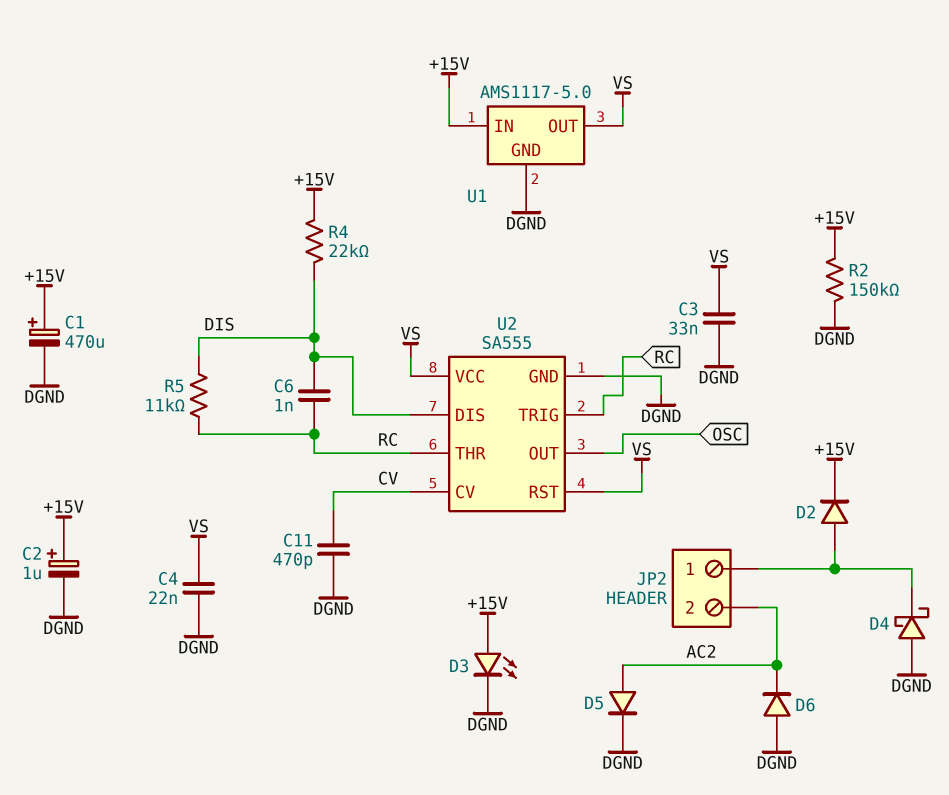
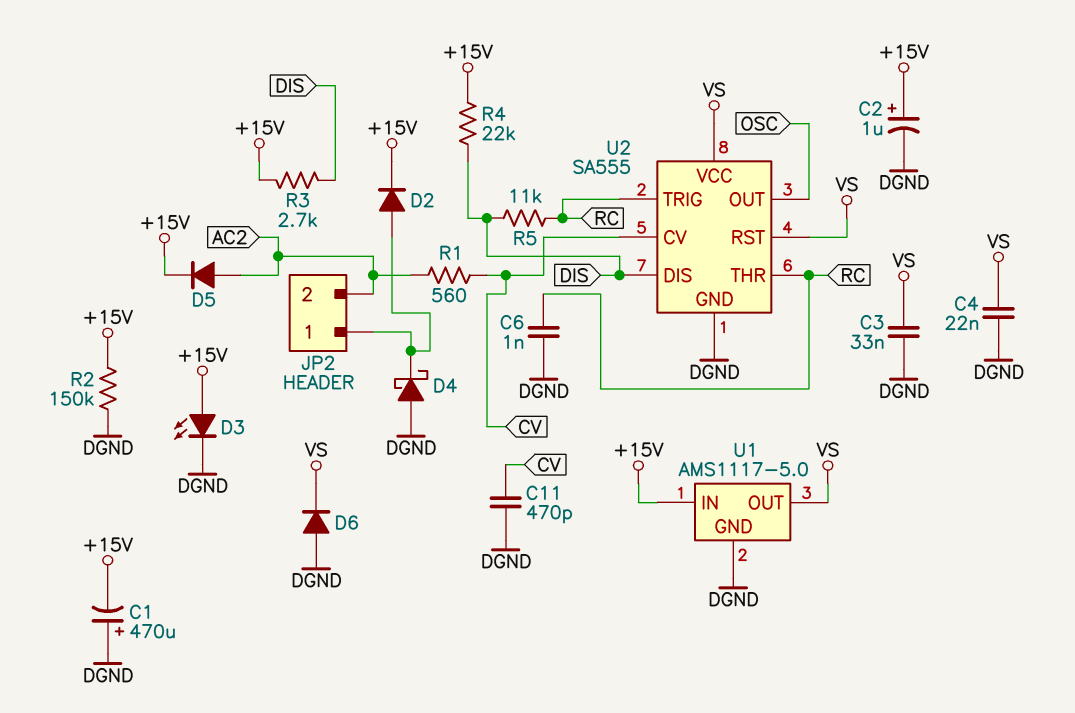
C1: 470uF (plus +15V, minus DGND) -> 470uF (plus DGND, minus +15V)
C6: 1nF (DIS, RC) -> 1nF (DGND, RC)
D5: diode (A AC2, K DGND) -> diode (A AC2, K +15V)
D6: diode (A DGND, K AC2) -> diode (A DGND, K VS)
R1: none -> 560 (AC2, CV)
R3: none -> 2.7k (+15V, DIS)

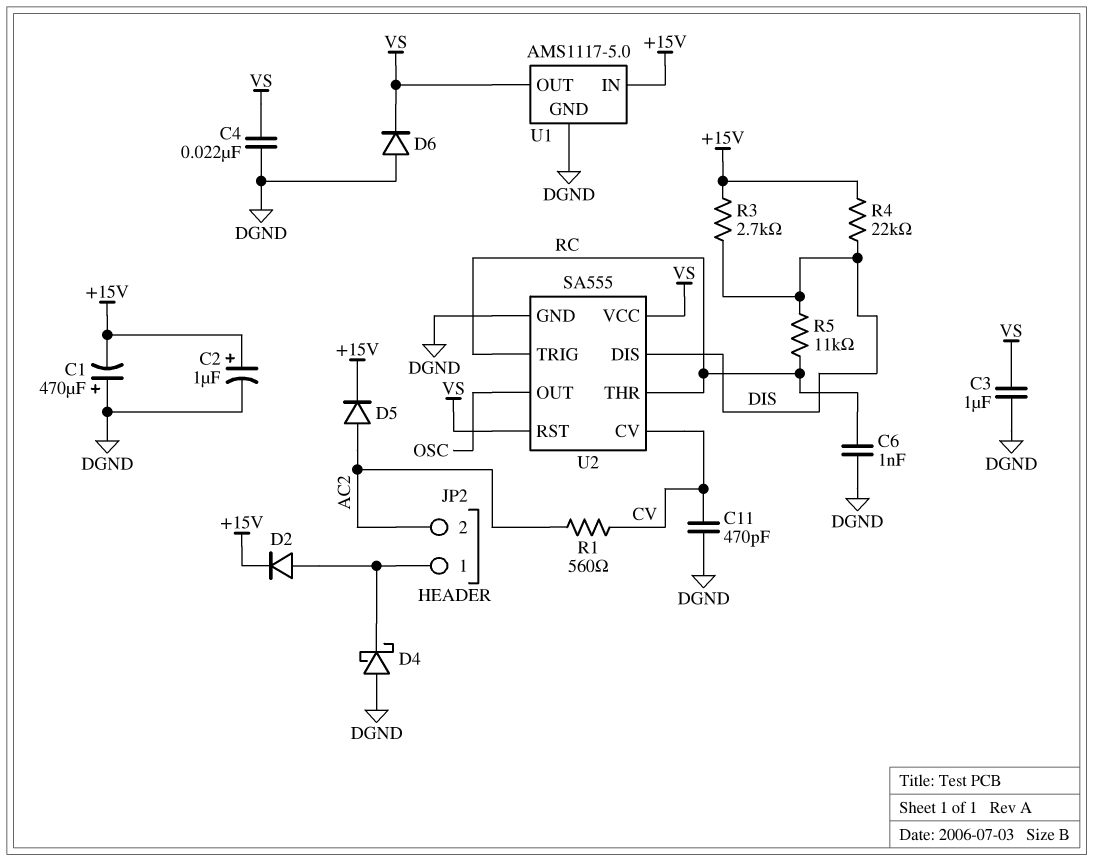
C3: 33nF (DGND, VS) -> 1uF (DGND, VS)
D3: LED (A +15V, K DGND) -> none
R2: 150k (+15V, DGND) -> none

